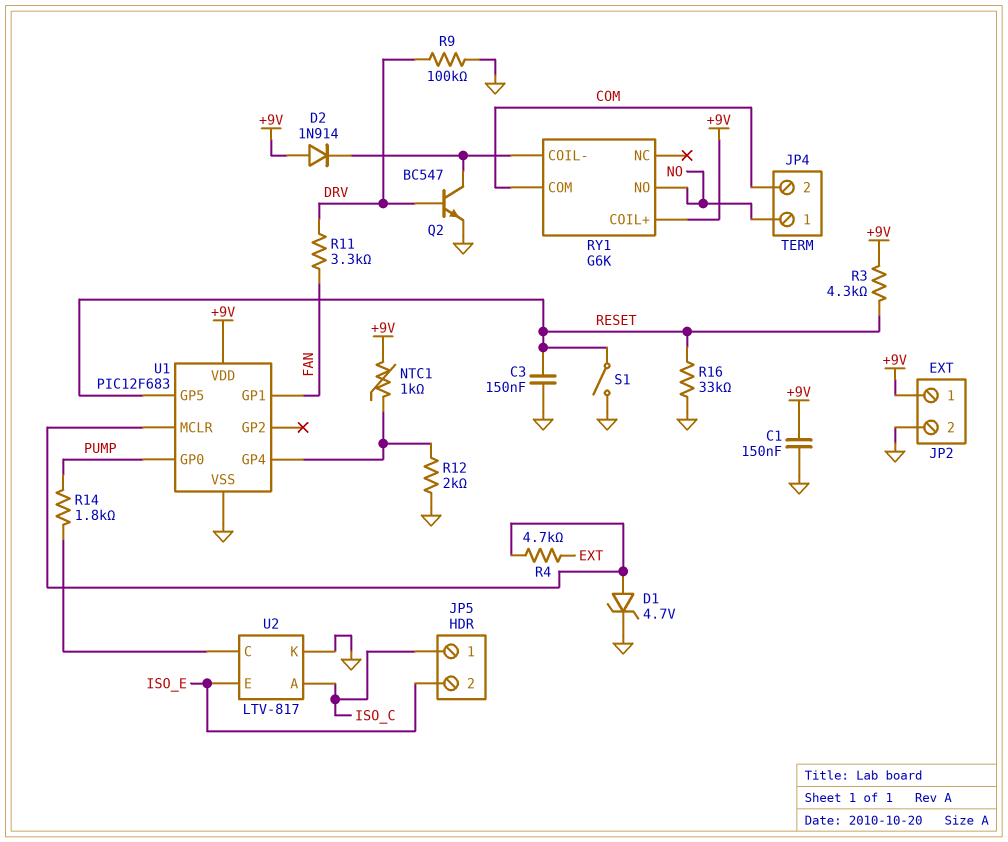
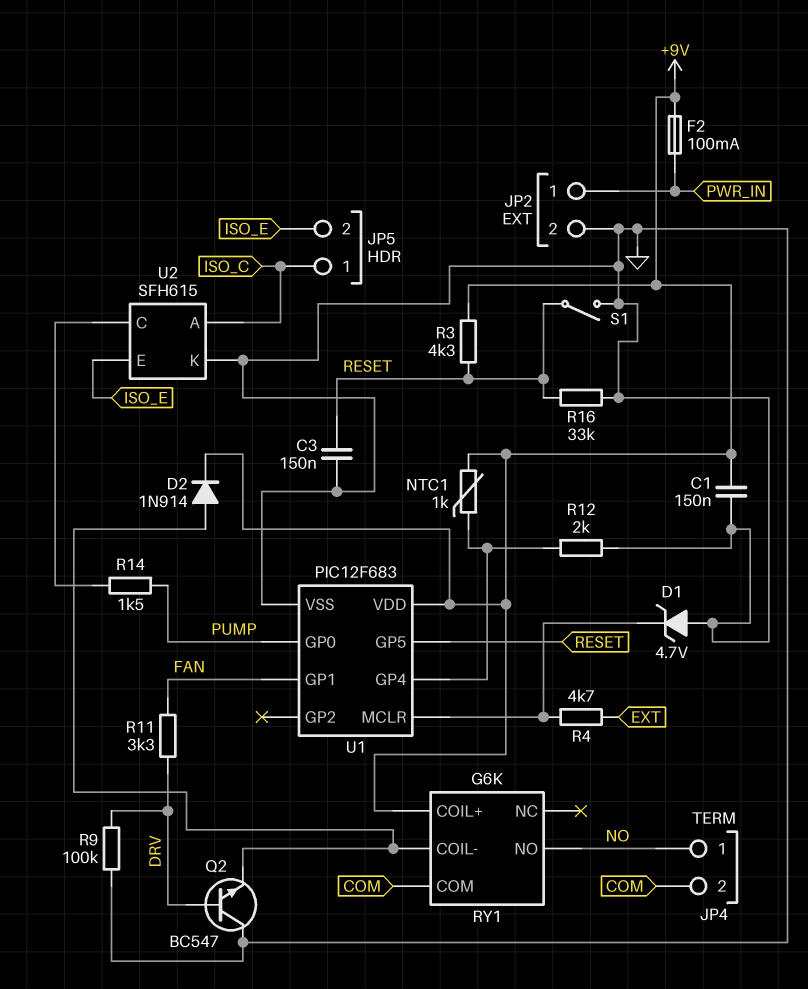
D1: zener 4.7V (A U1/MCLR, K GND) -> zener 4.7V (A GND, K U1/MCLR)
D2: diode 1N914 (A +9V, K RY1/COIL-) -> diode 1N914 (A RY1/COIL-, K +9V)
F2: none -> 100mA (+9V, PWR_IN)
JP2 pin 1: +9V -> PWR_IN
Q2: NPN BC547 (B DRV, C RY1/COIL-, E GND) -> NPN BC547 (B DRV, C GND, E RY1/COIL-)
R14: 1.8k (PUMP, U2/C) -> 1.5k (PUMP, U2/C)
U2: LTV-817 -> SFH615

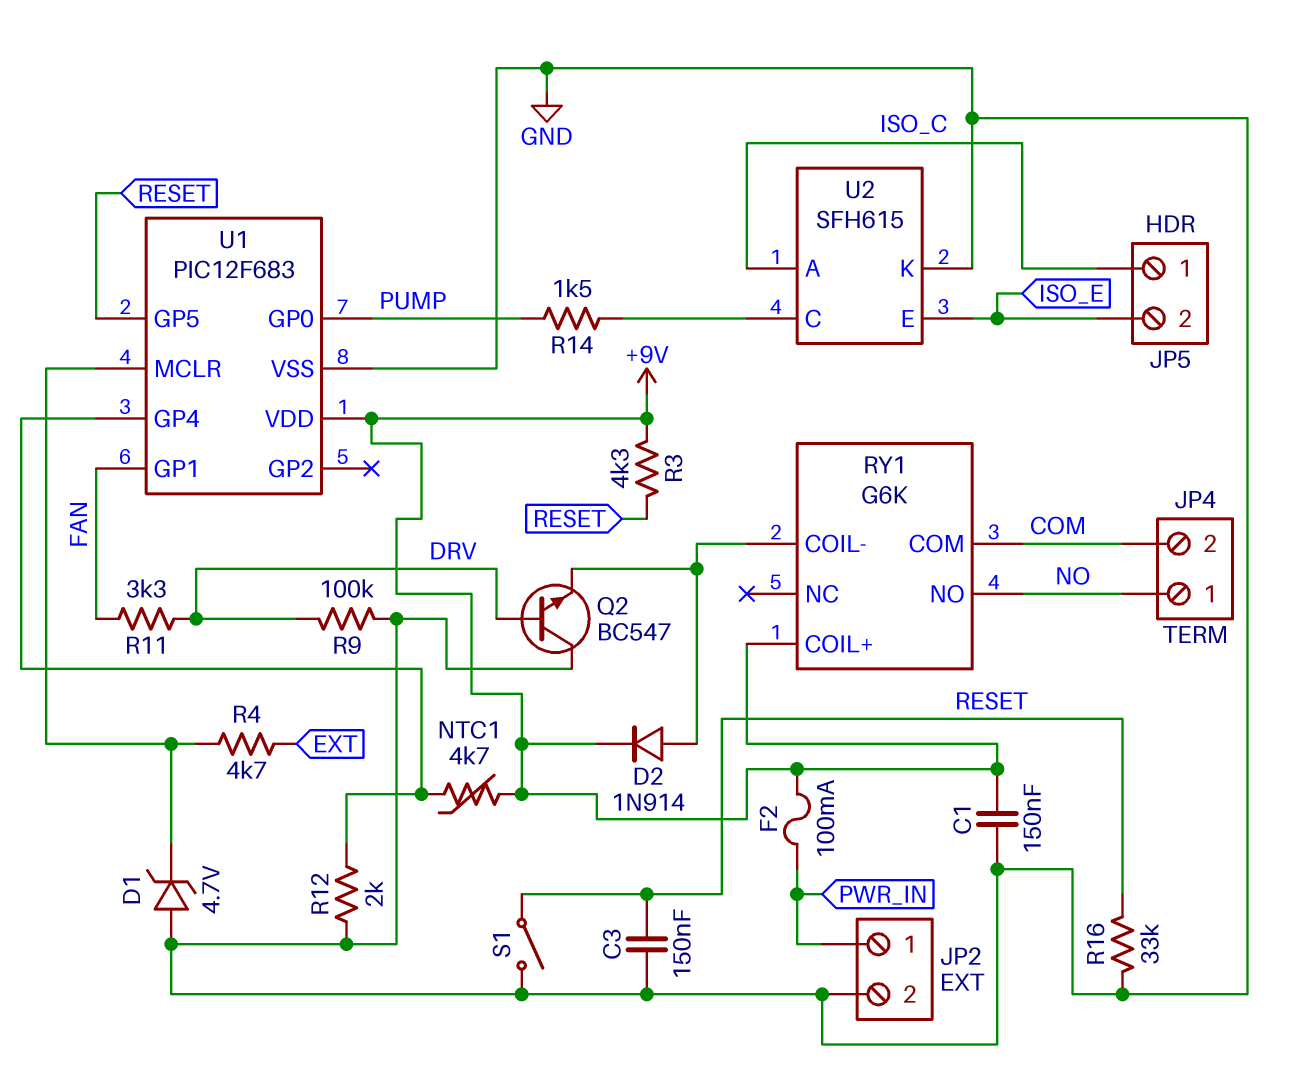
NTC1: 1k (+9V, U1/GP4) -> 4.7k (+9V, U1/GP4)

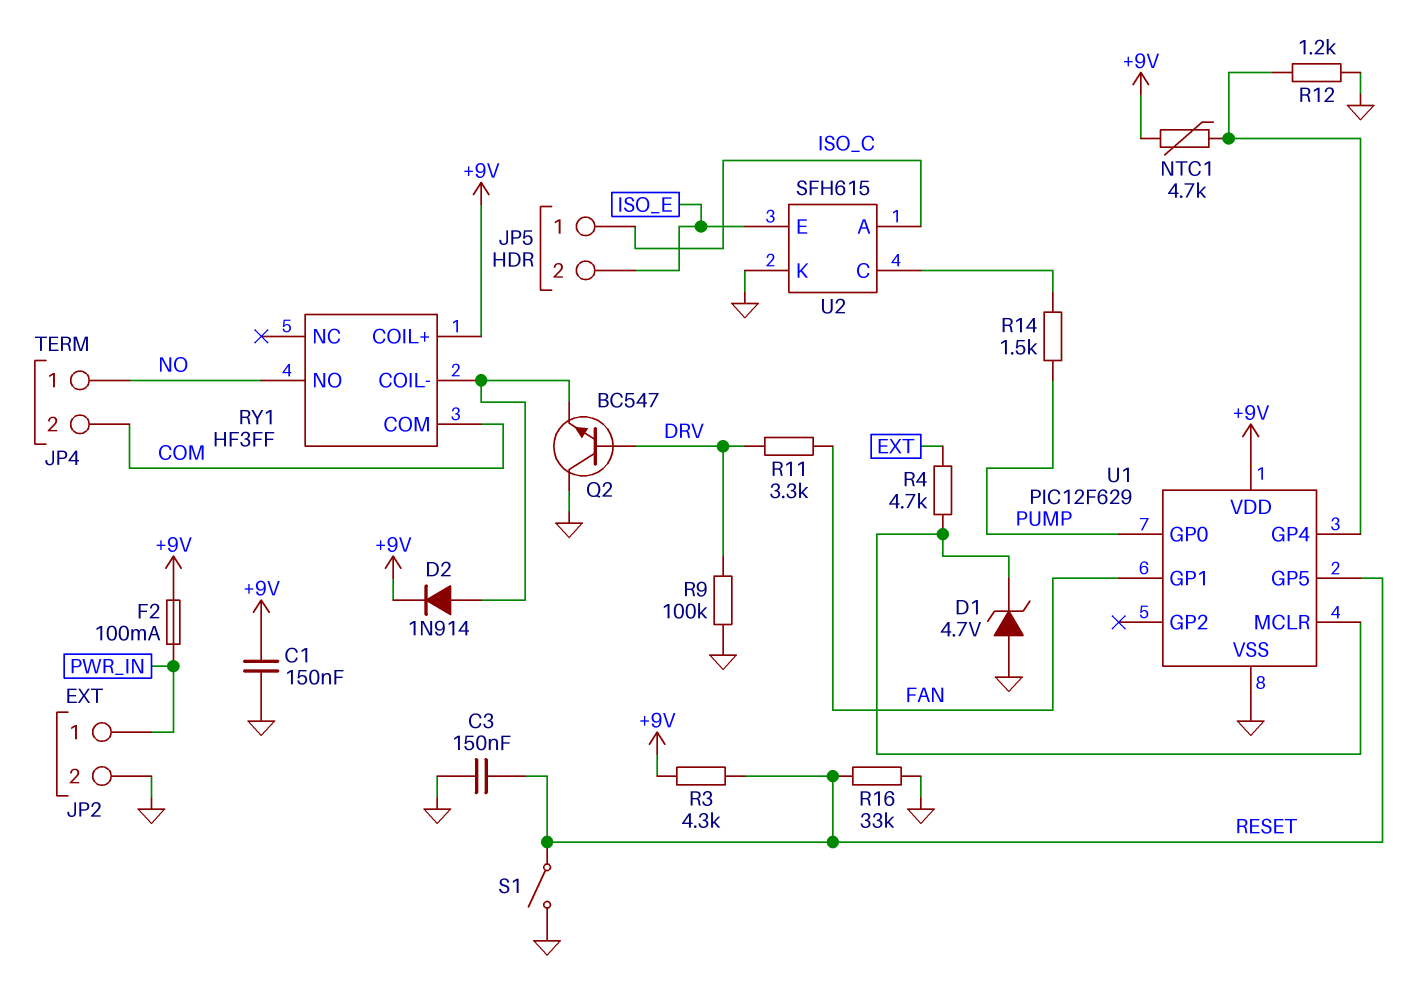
R12: 2k (GND, U1/GP4) -> 1.2k (GND, U1/GP4)
RY1: G6K -> HF3FF
U1: PIC12F683 -> PIC12F629

